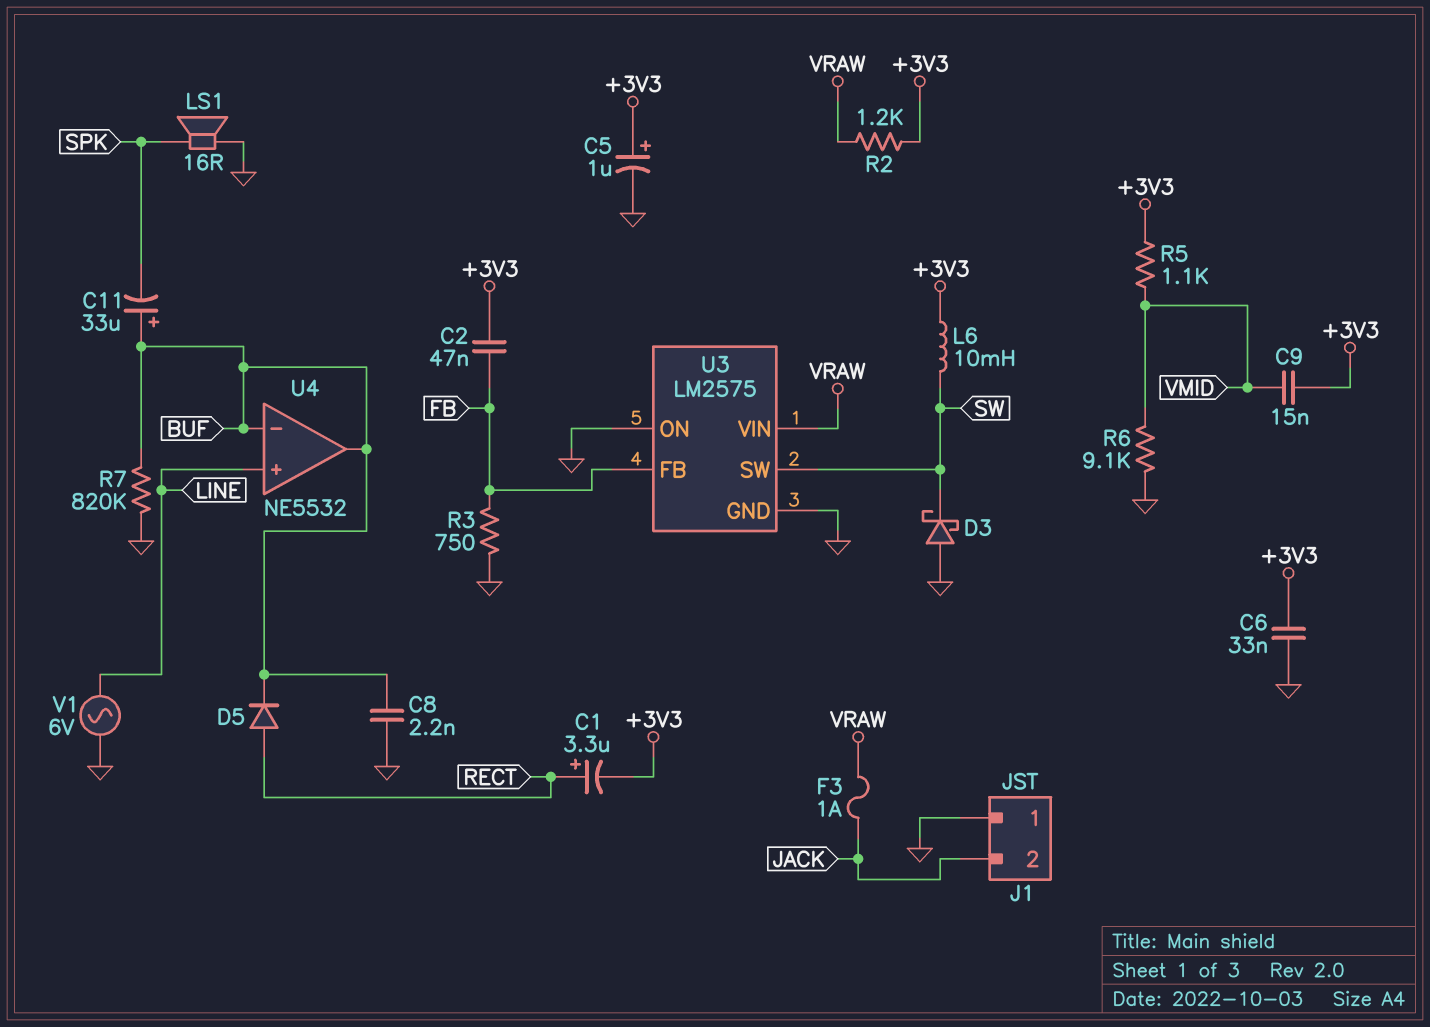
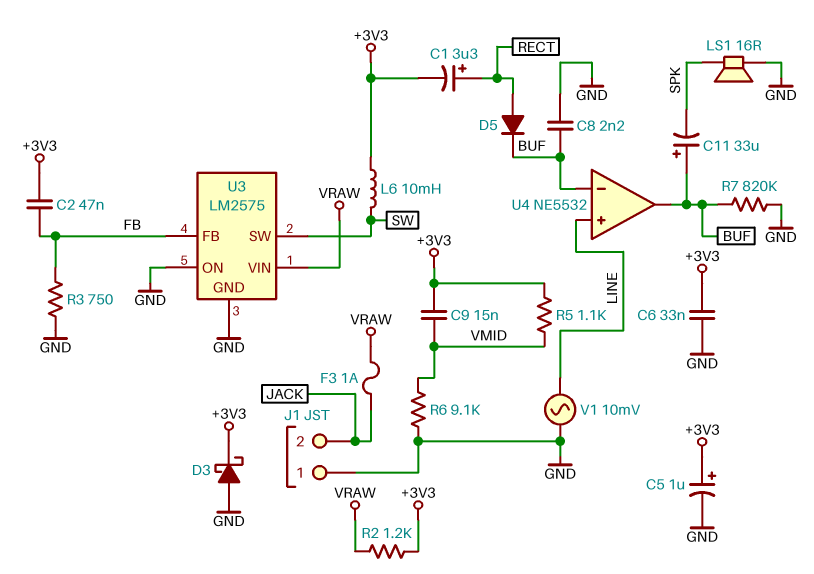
D3: schottky (A GND, K SW) -> schottky (A GND, K +3V3)
V1: AC 6V (GND, LINE) -> AC 10mV (GND, LINE)

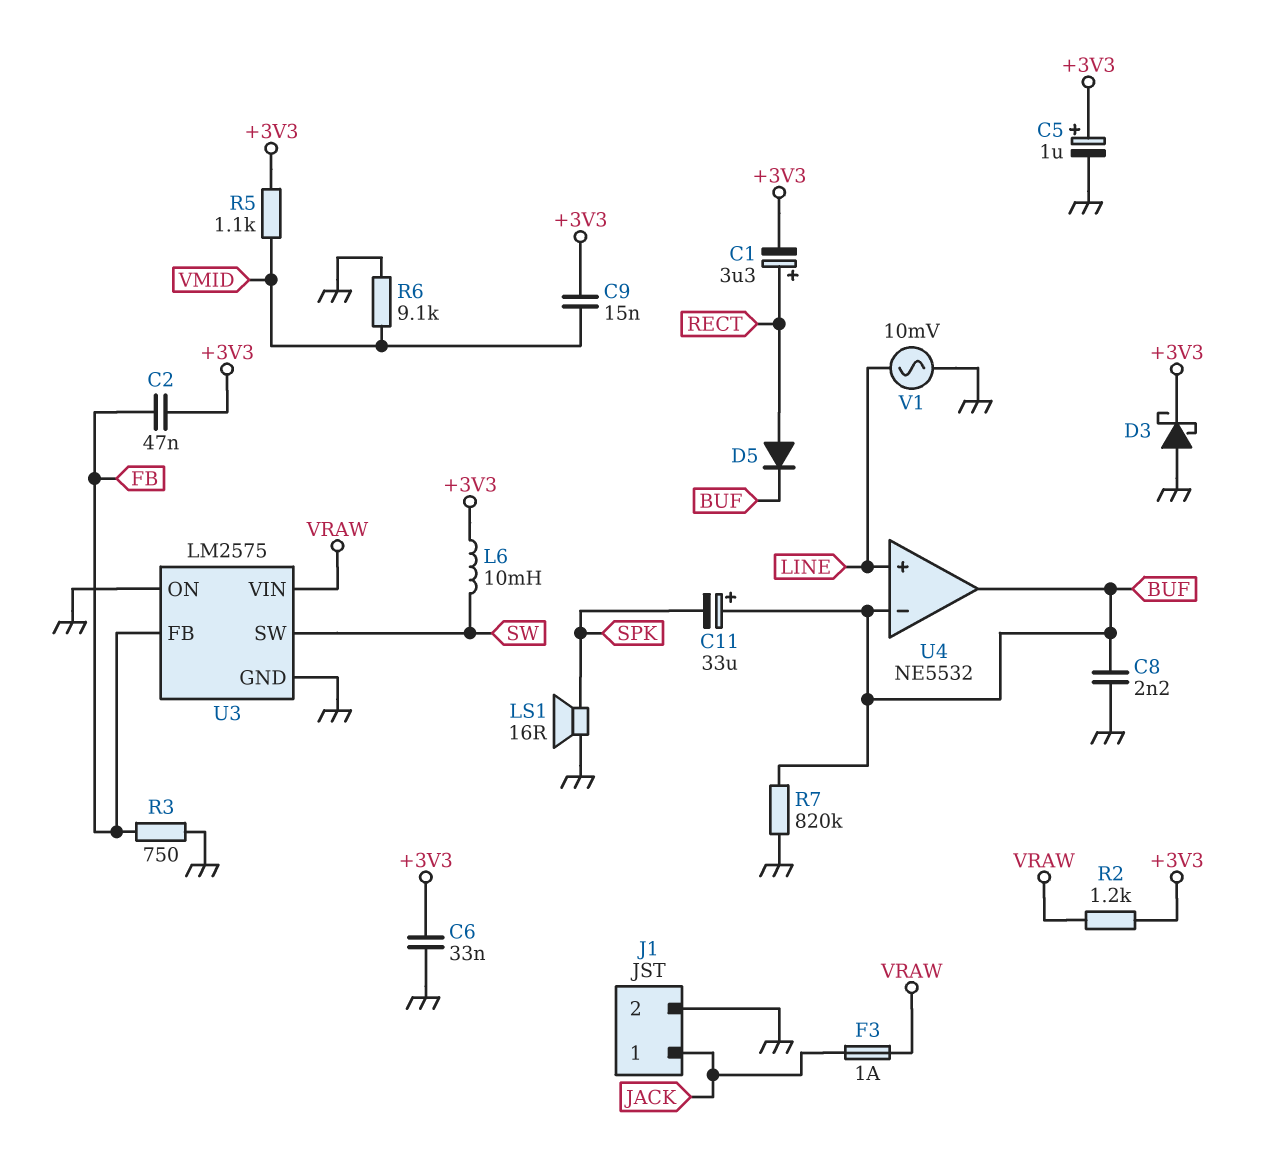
J1 pin 1: GND -> JACK
J1 pin 2: JACK -> GND

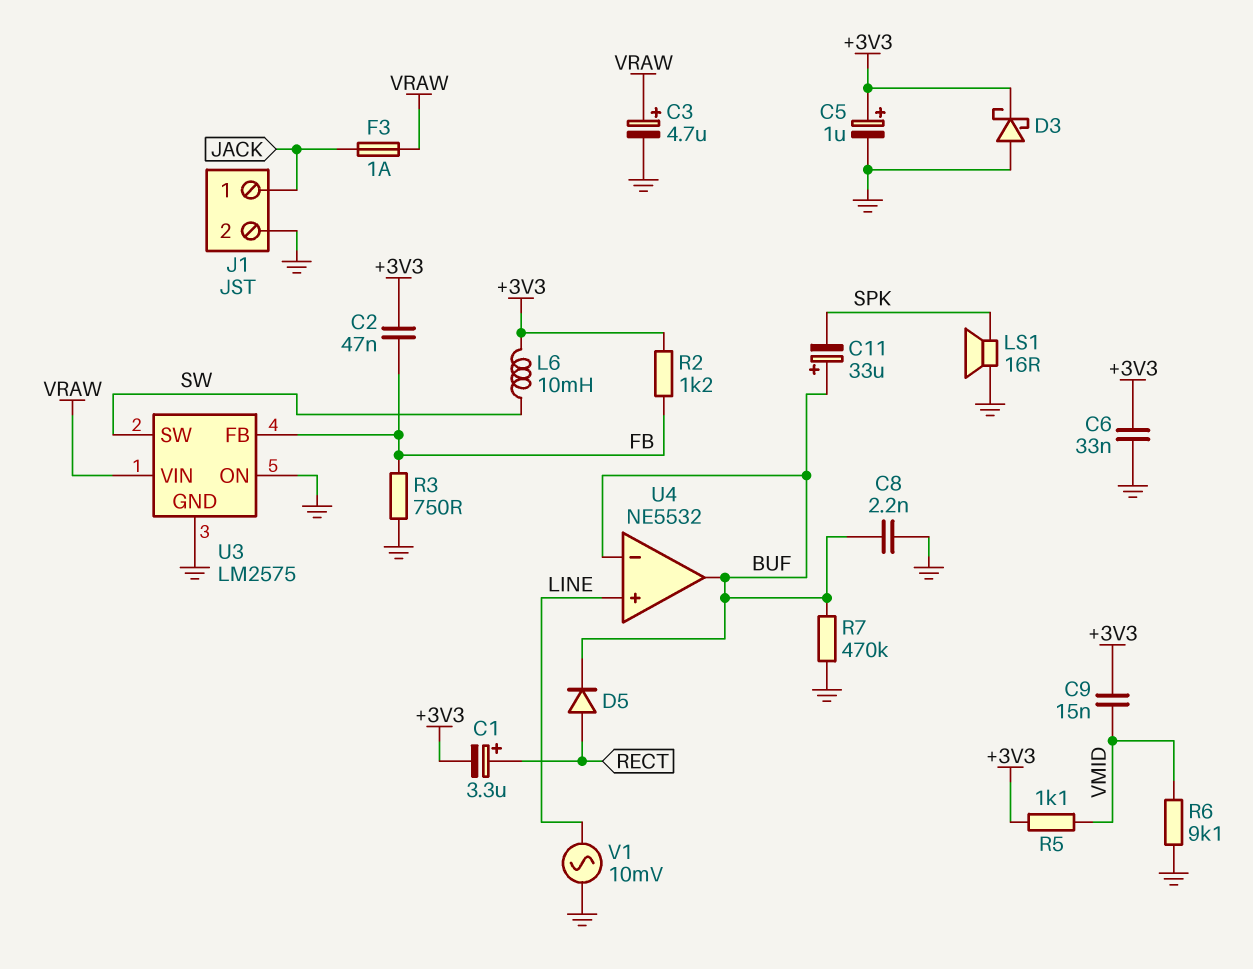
C3: none -> 4.7uF (plus VRAW, minus GND)
R2: 1.2k (+3V3, VRAW) -> 1.2k (+3V3, FB)
R7: 820k (BUF, GND) -> 470k (BUF, GND)

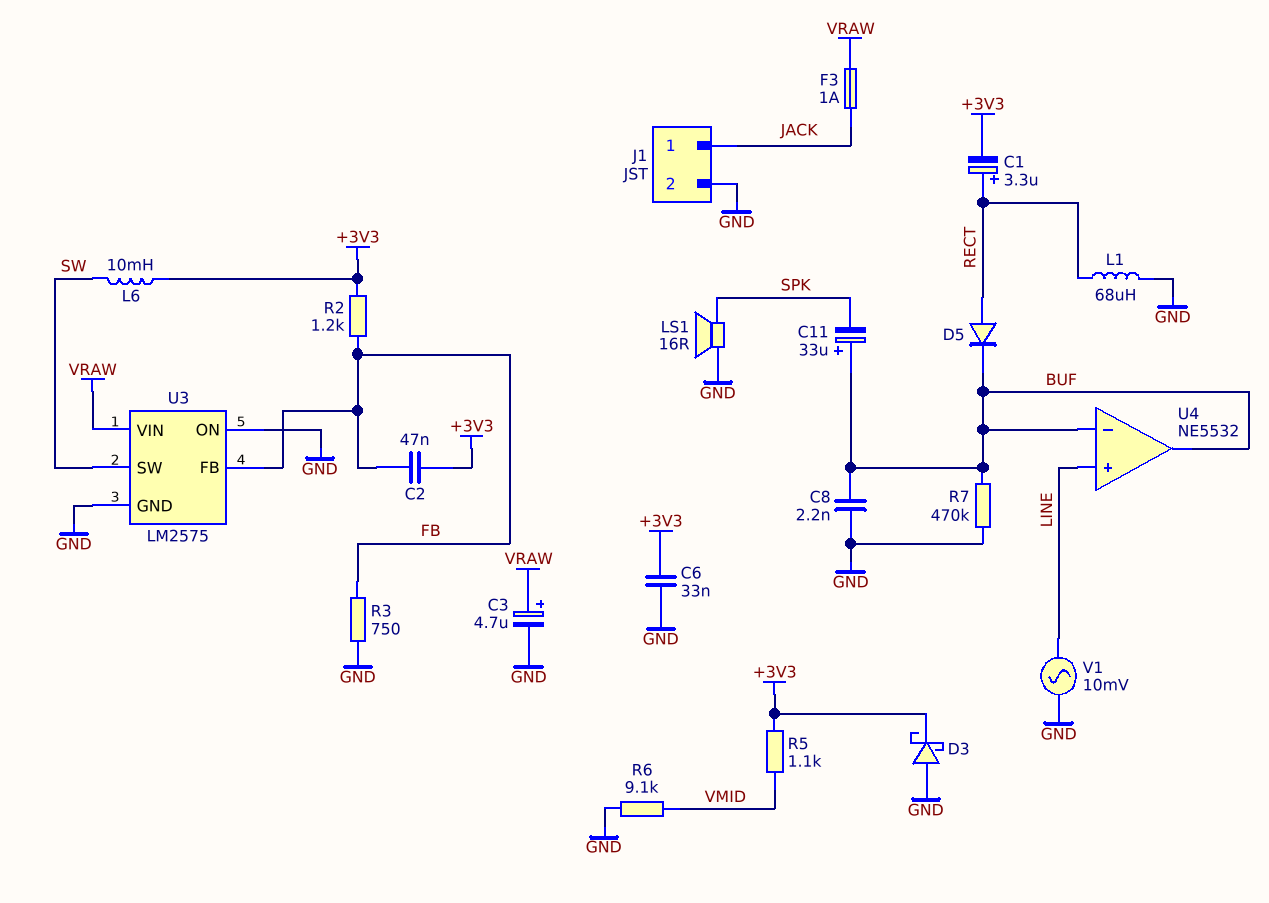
C5: 1uF (plus +3V3, minus GND) -> none
C9: 15nF (+3V3, VMID) -> none
L1: none -> 68uH (GND, RECT)

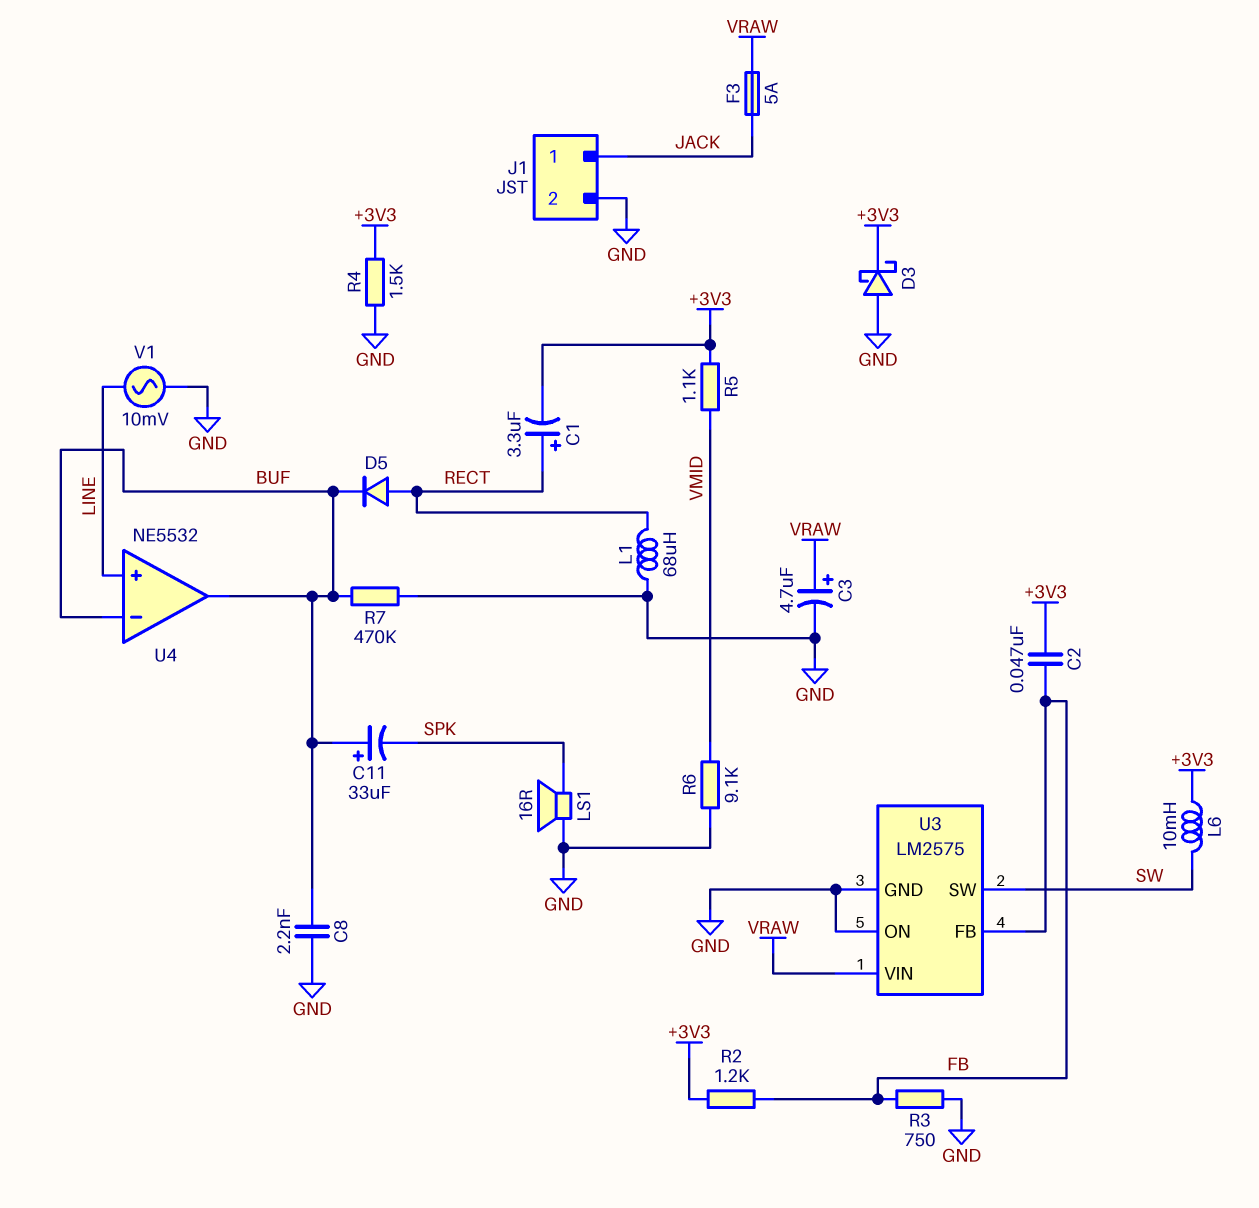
C6: 33nF (+3V3, GND) -> none
F3: 1A (JACK, VRAW) -> 5A (JACK, VRAW)
R4: none -> 1.5k (+3V3, GND)

